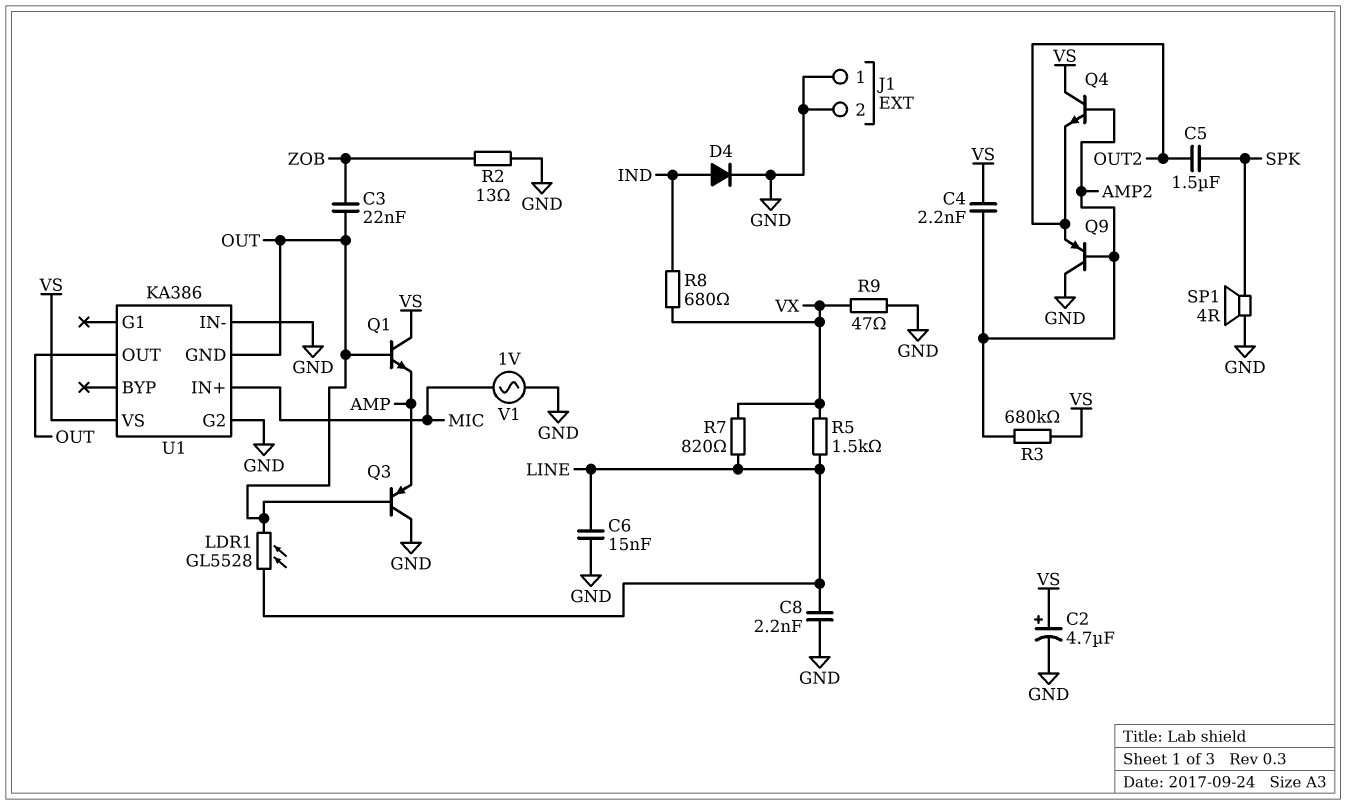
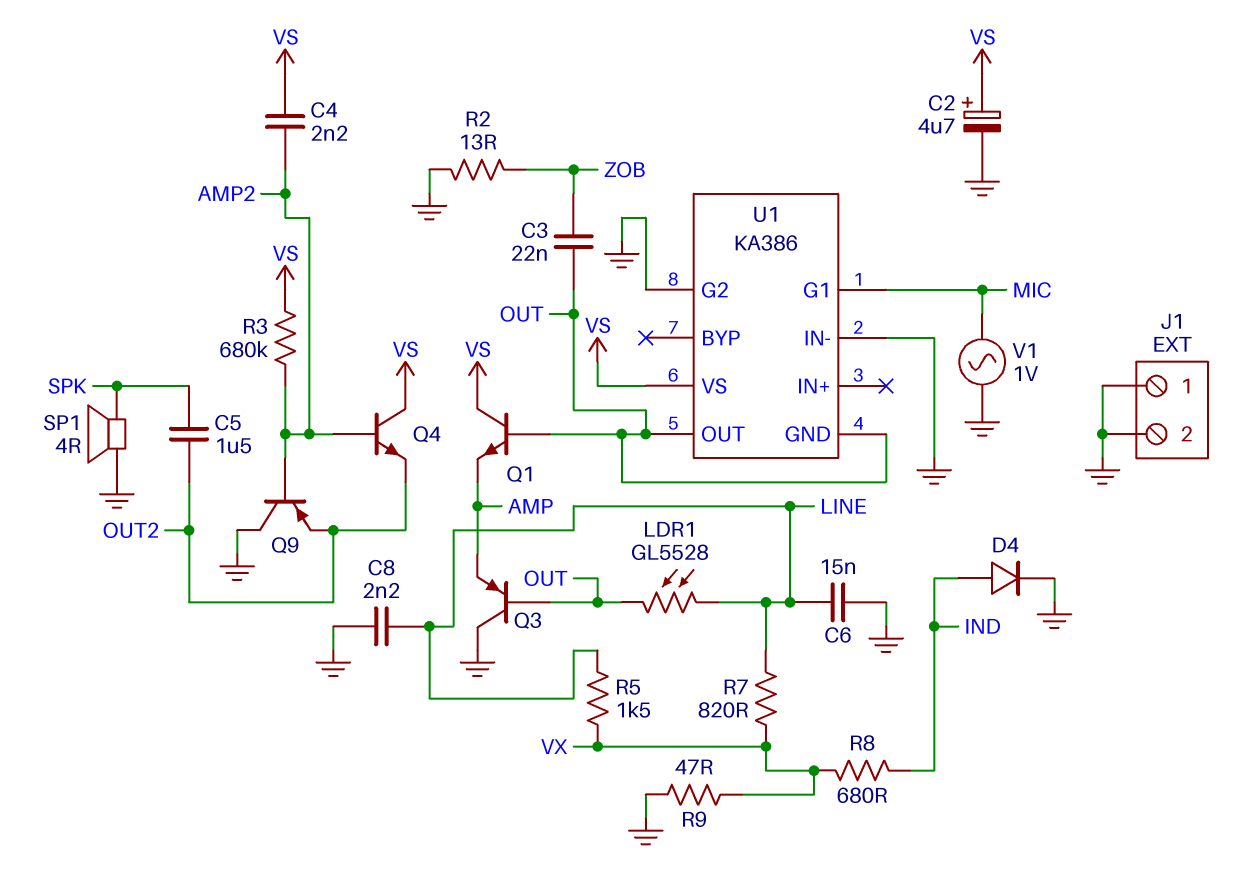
U1 pin G1: none -> MIC
U1 pin IN+: MIC -> none

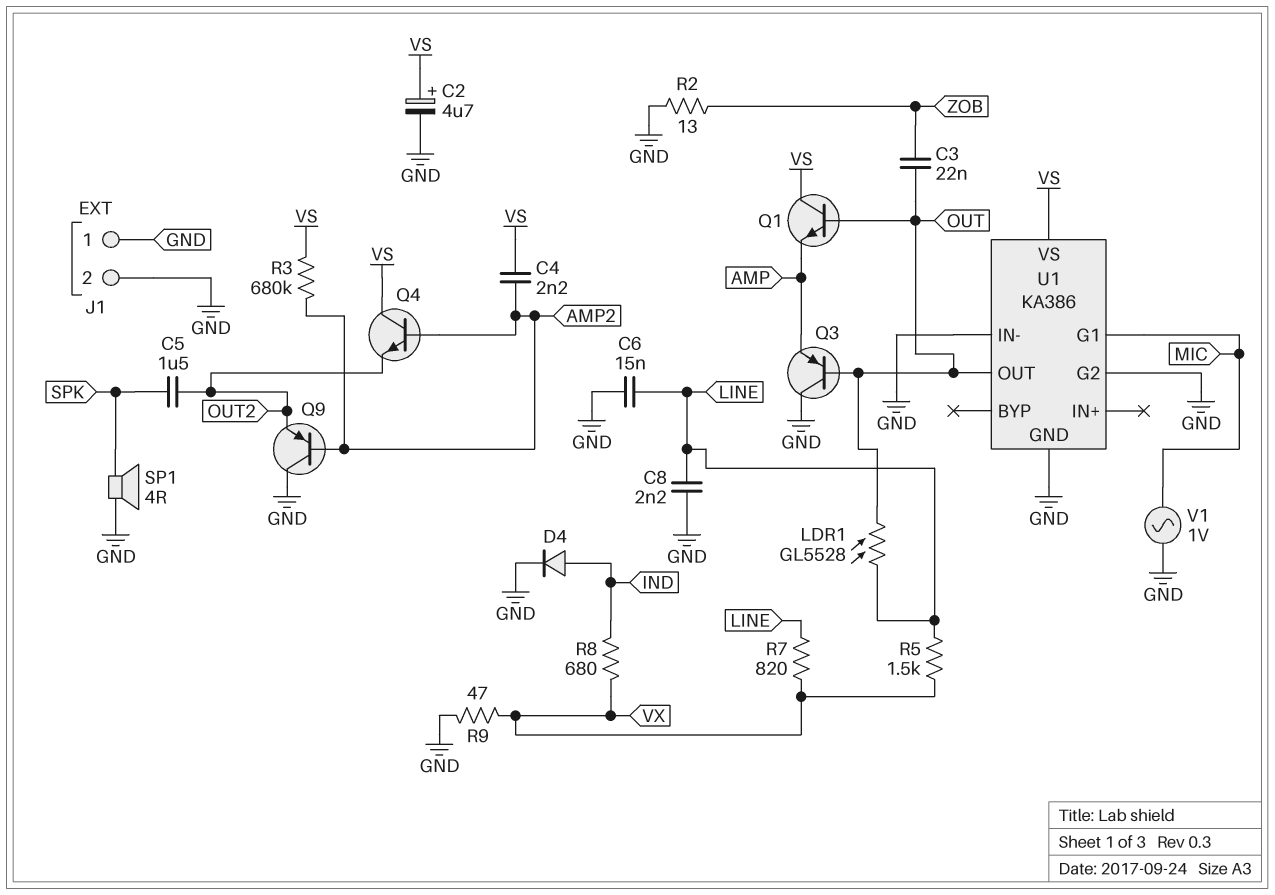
U1 pin GND: OUT -> GND

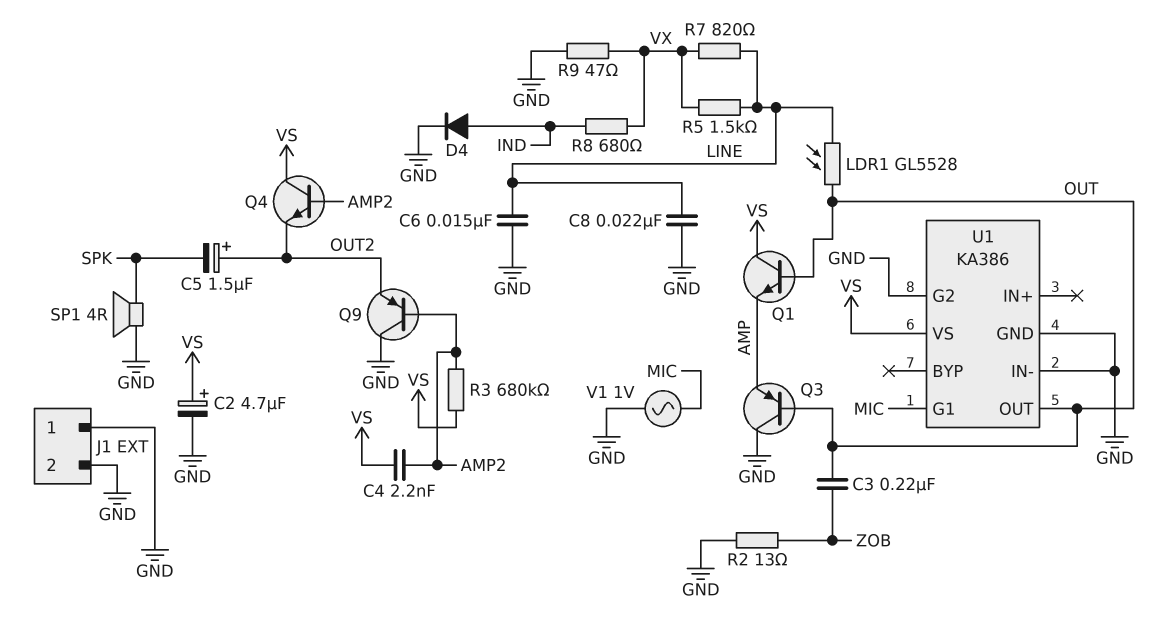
C3: 22nF (OUT, ZOB) -> 220nF (OUT, ZOB)
C5: 1.5uF (OUT2, SPK) -> 1.5uF (plus OUT2, minus SPK)
C8: 2.2nF (GND, LINE) -> 22nF (GND, LINE)

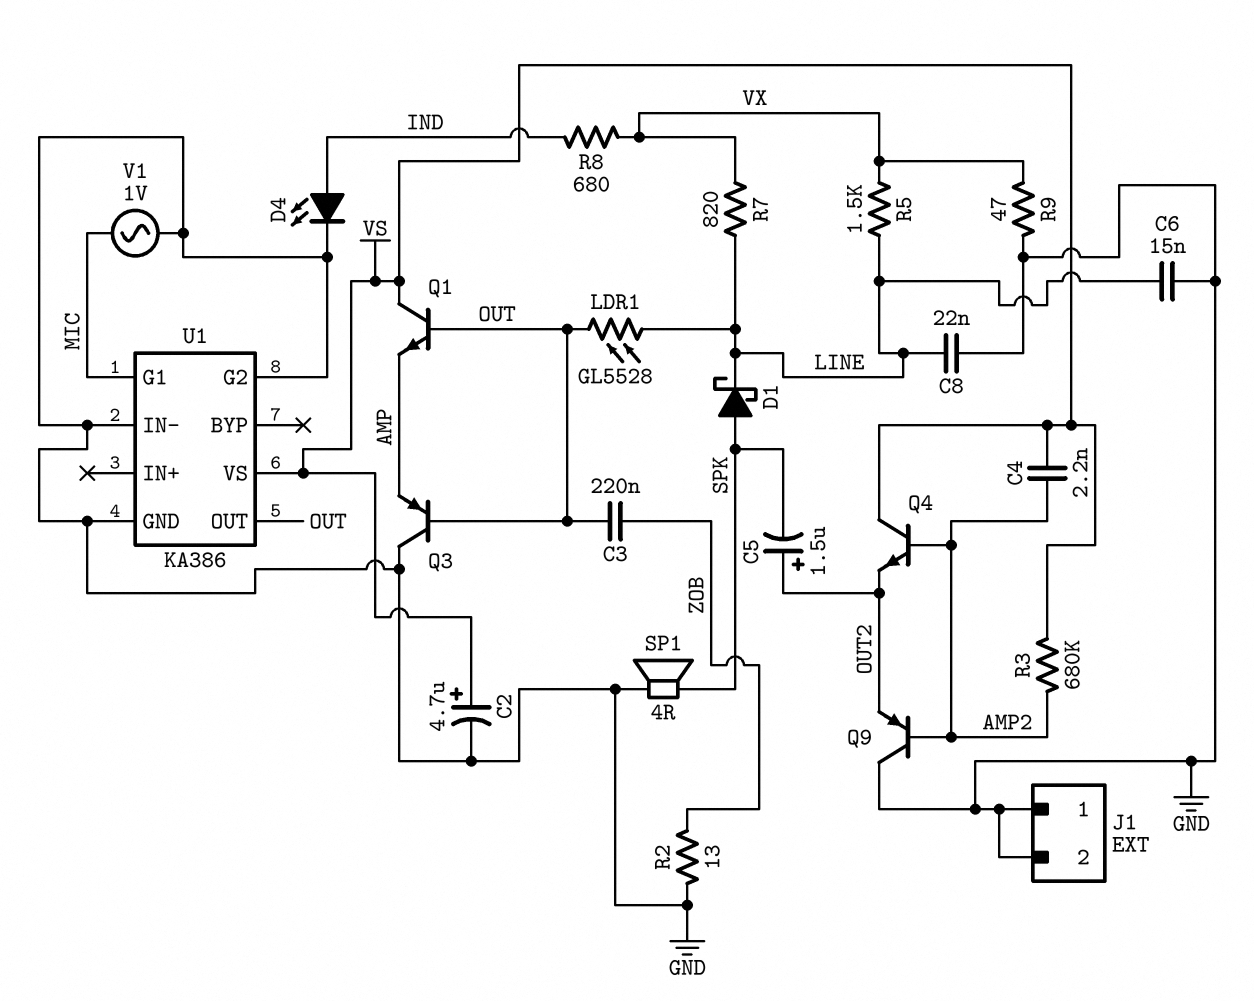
D1: none -> schottky (A SPK, K LINE)
D4: diode (A IND, K GND) -> LED (A IND, K GND)

